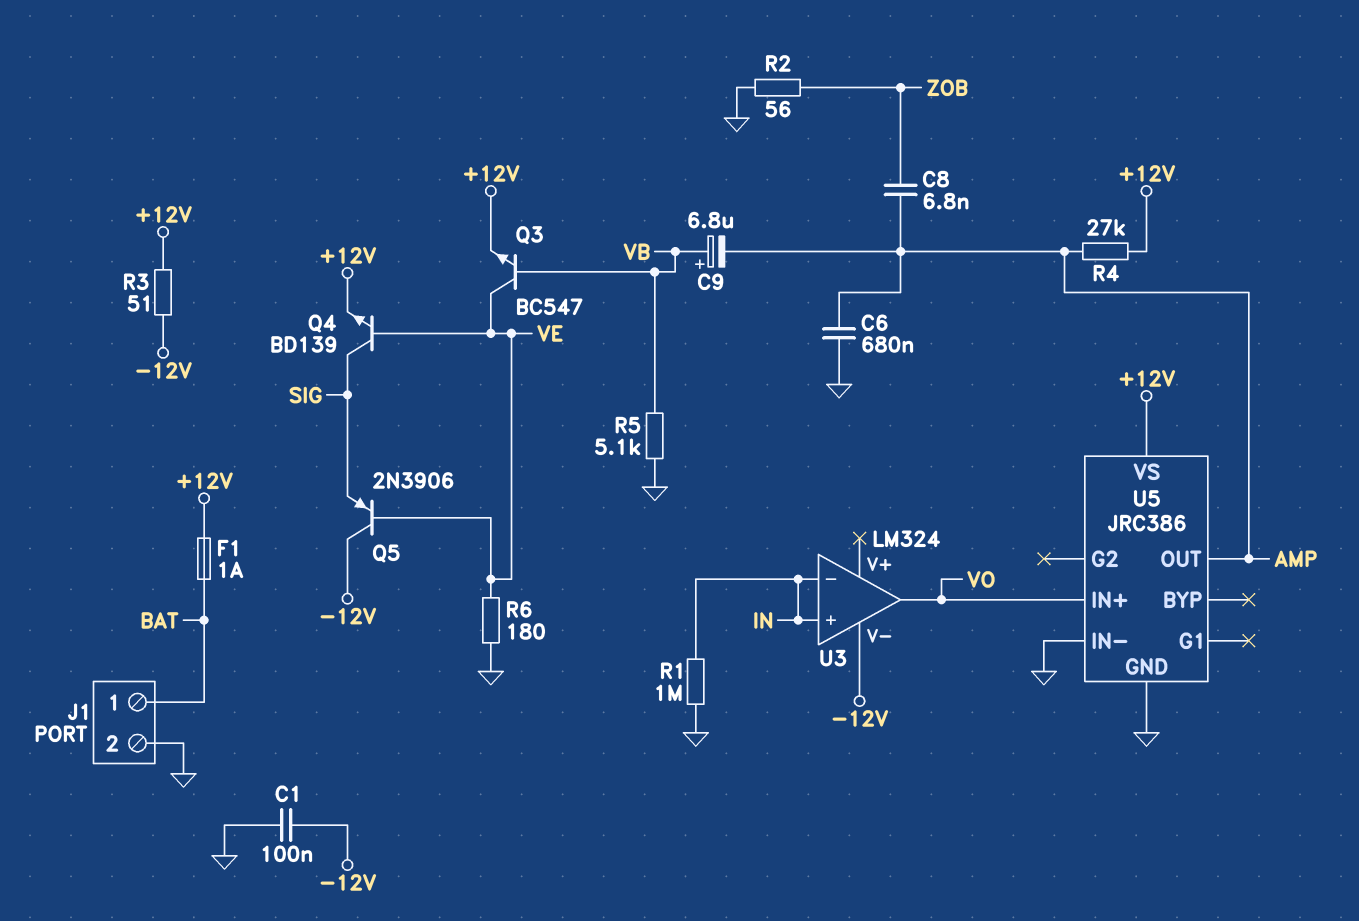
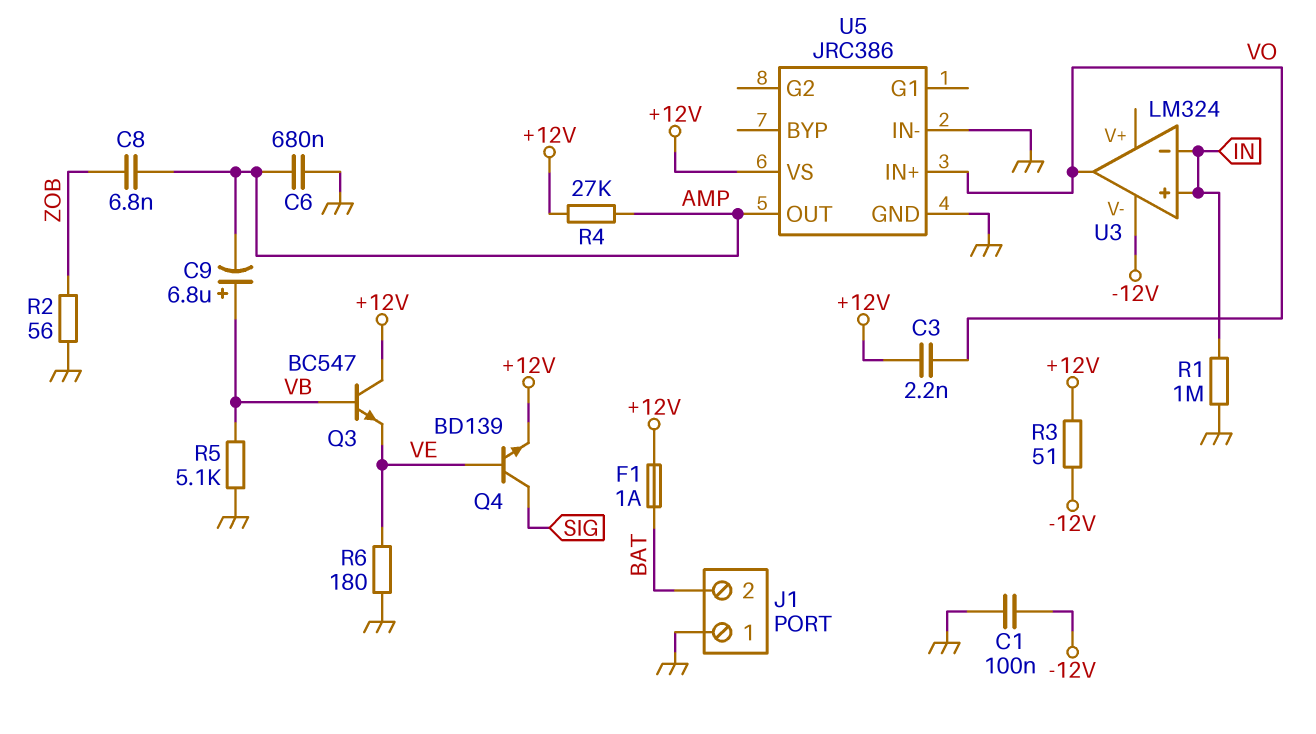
C3: none -> 2.2nF (+12V, VO)
J1 pin 1: BAT -> GND
J1 pin 2: GND -> BAT
Q3: NPN BC547 (B VB, C VE, E +12V) -> NPN BC547 (B VB, C +12V, E VE)
Q5: PNP 2N3906 (B VE, C -12V, E SIG) -> none

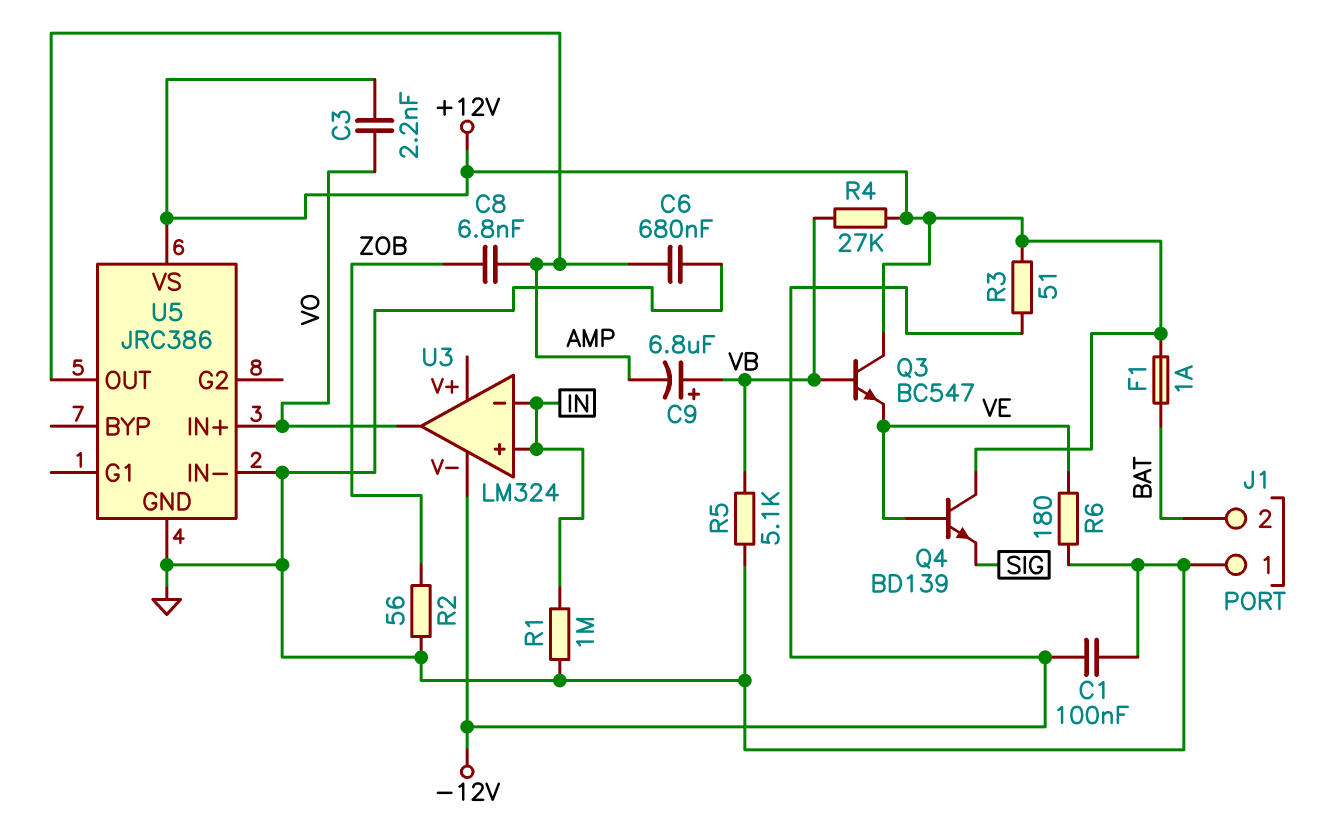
Q4: NPN BD139 (B VE, C SIG, E +12V) -> NPN BD139 (B VE, C +12V, E SIG)
R4: 27k (+12V, AMP) -> 27k (+12V, VB)

